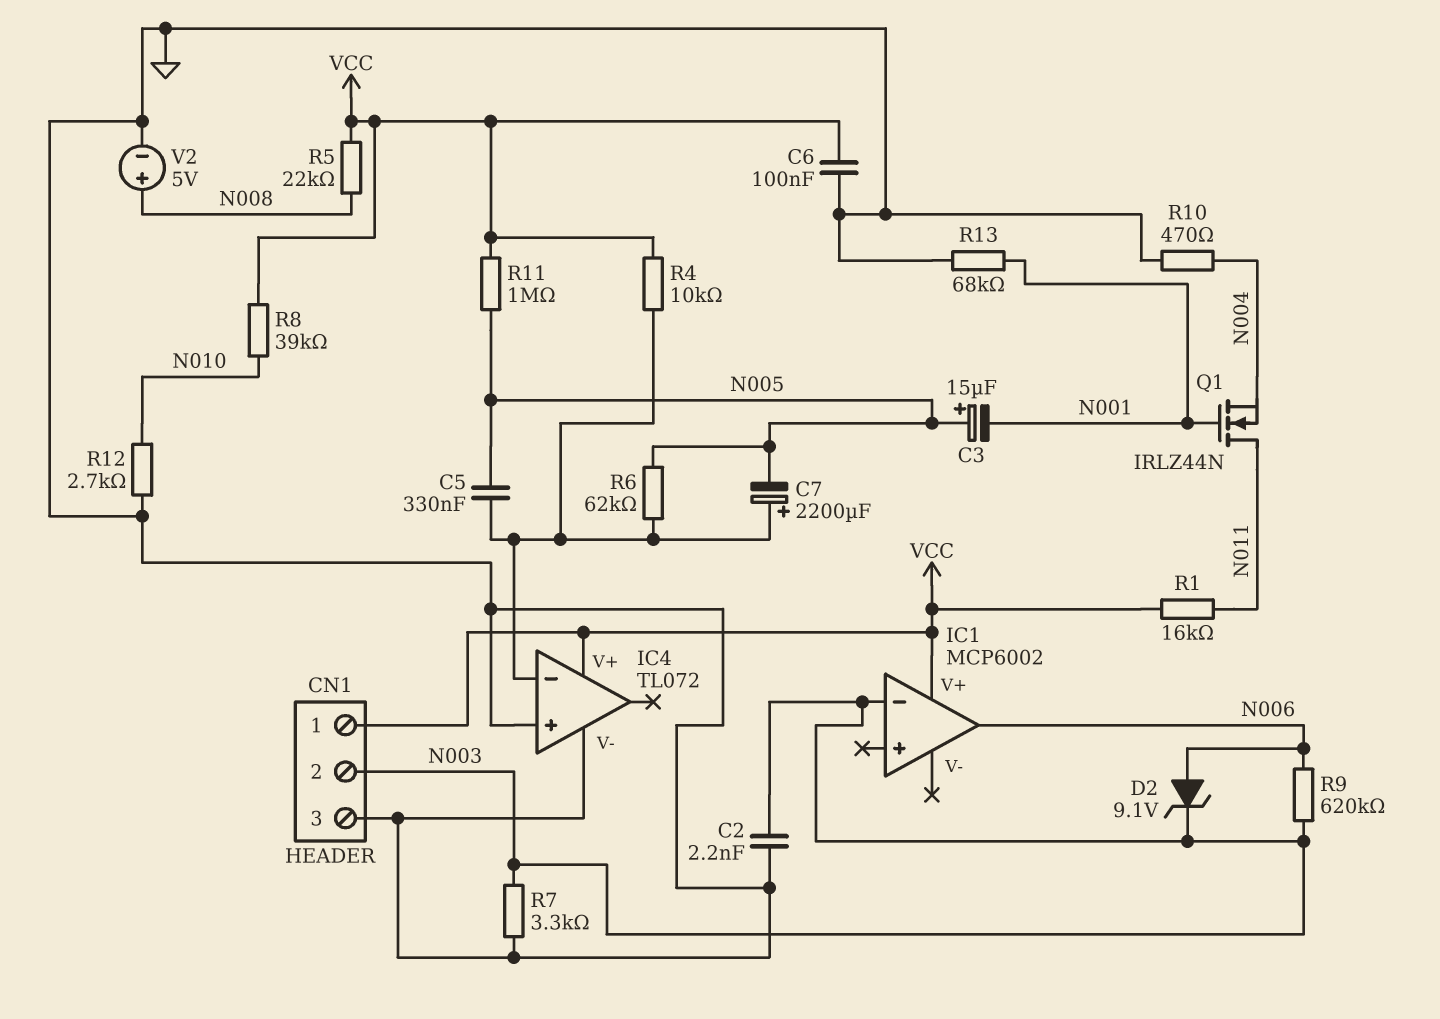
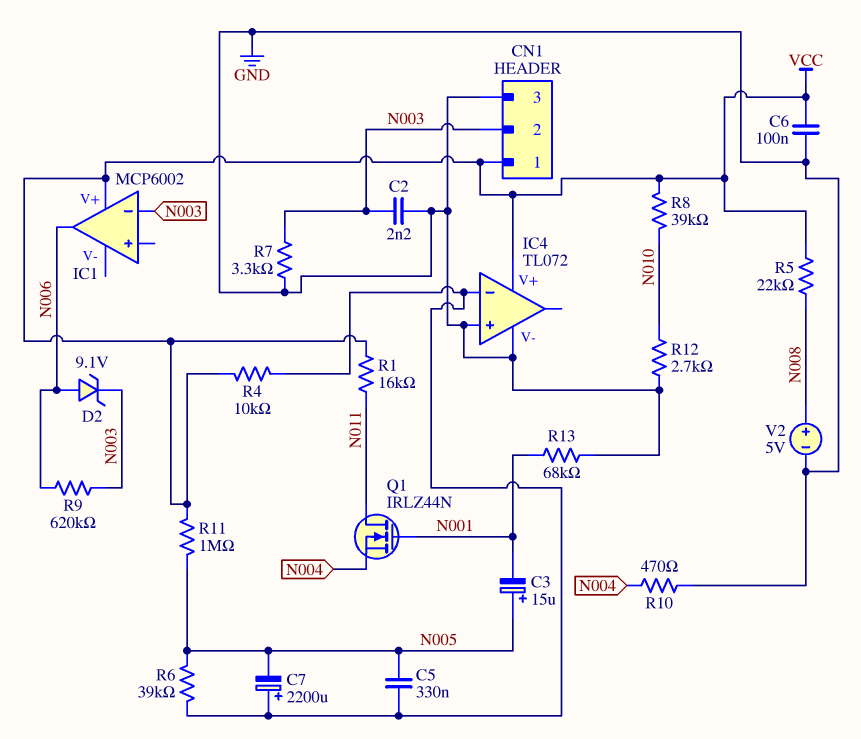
R6: 62k (IC4/in-, N005) -> 39k (IC4/in-, N005)

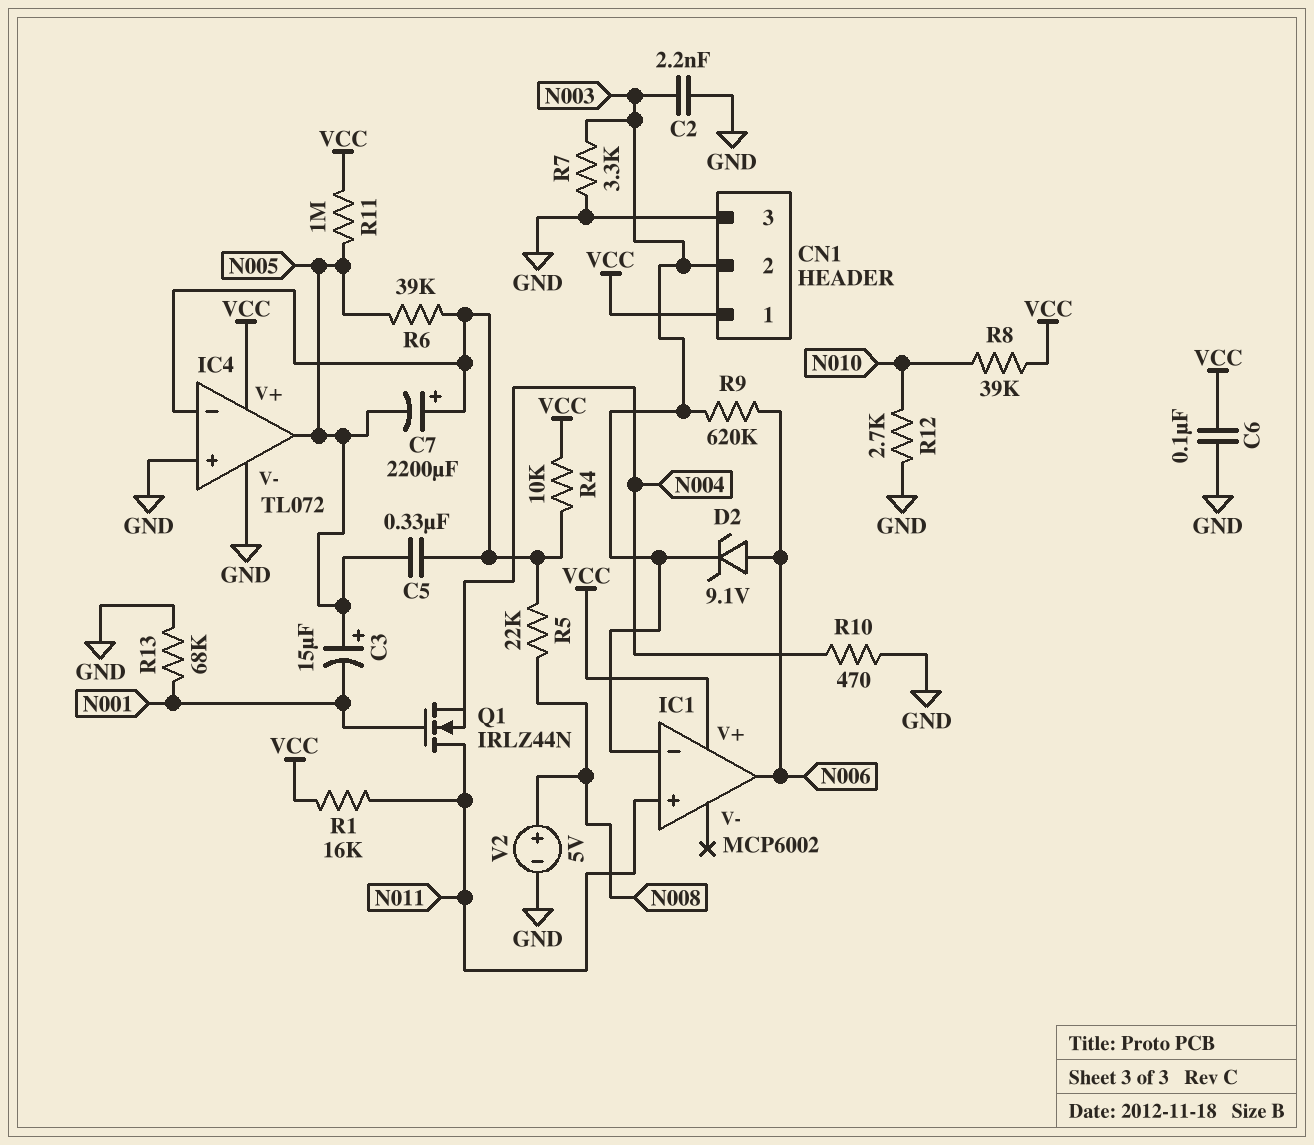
IC1 pin in+: none -> N011
IC4 pin out: none -> N005
R5: 22k (N008, VCC) -> 22k (IC4/in-, N008)

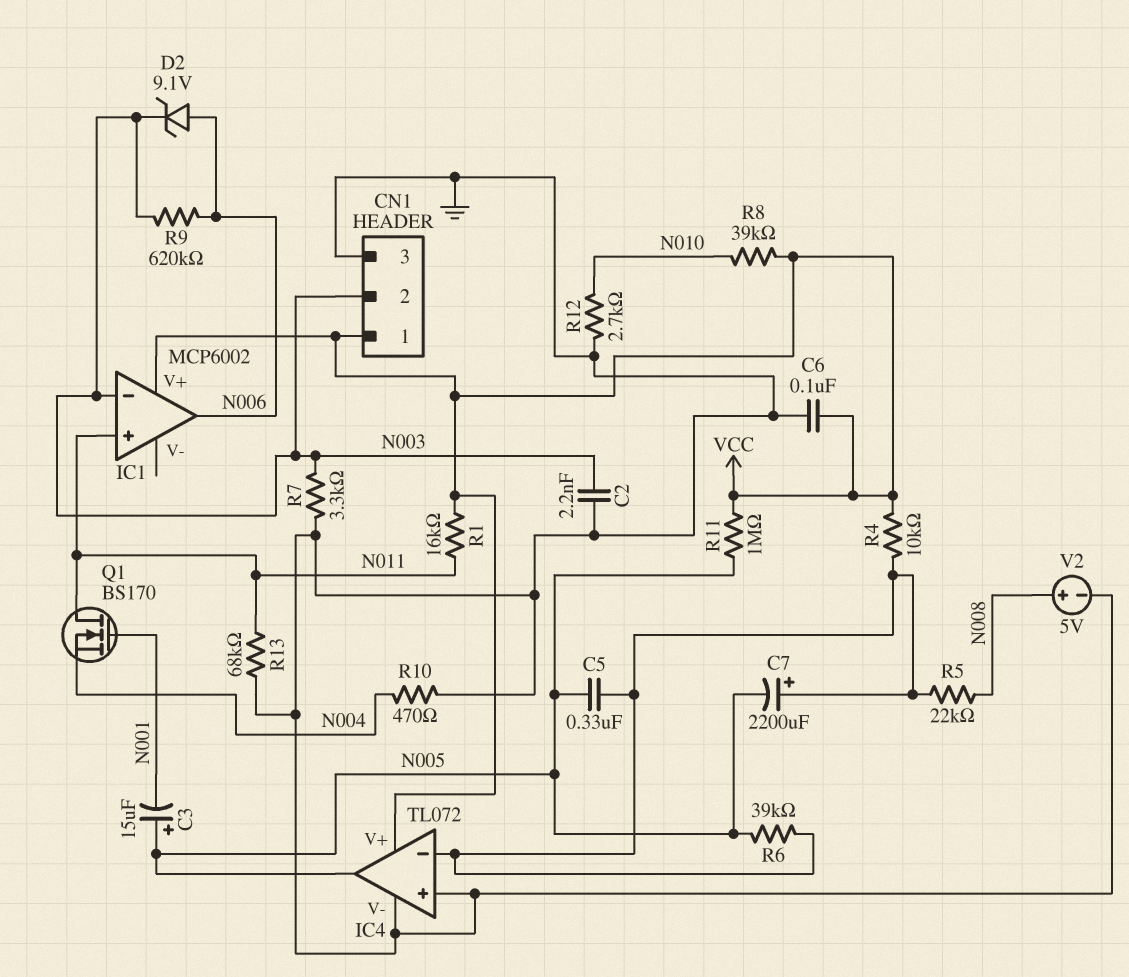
Q1: NMOS IRLZ44N (G N001, D N011, S N004) -> NMOS BS170 (G N001, D N011, S N004)
R13: 68k (GND, N001) -> 68k (GND, N011)

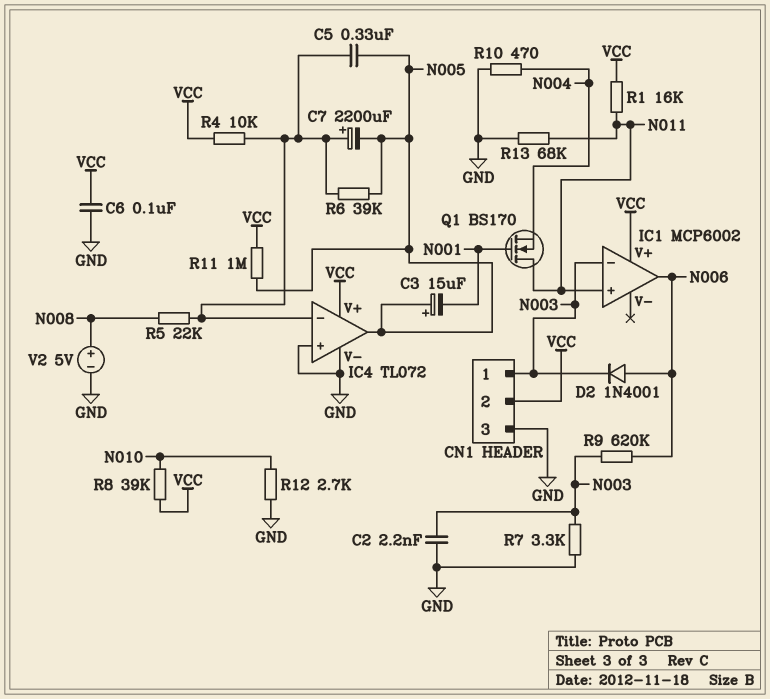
CN1 pin 1: VCC -> N003
CN1 pin 2: N003 -> VCC
D2: zener 9.1V (A N006, K N003) -> diode 1N4001 (A N006, K N003)

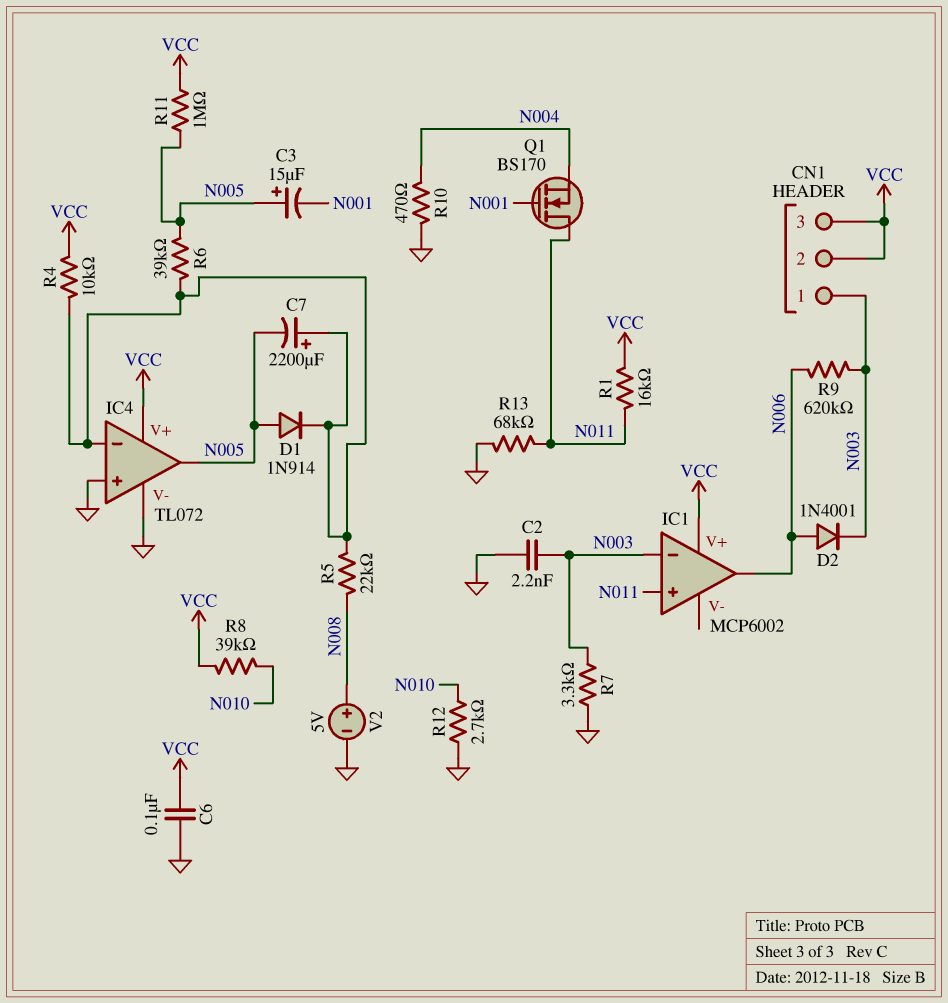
C5: 330nF (IC4/in-, N005) -> none
CN1 pin 3: GND -> VCC
D1: none -> diode 1N914 (A N005, K IC4/in-)

